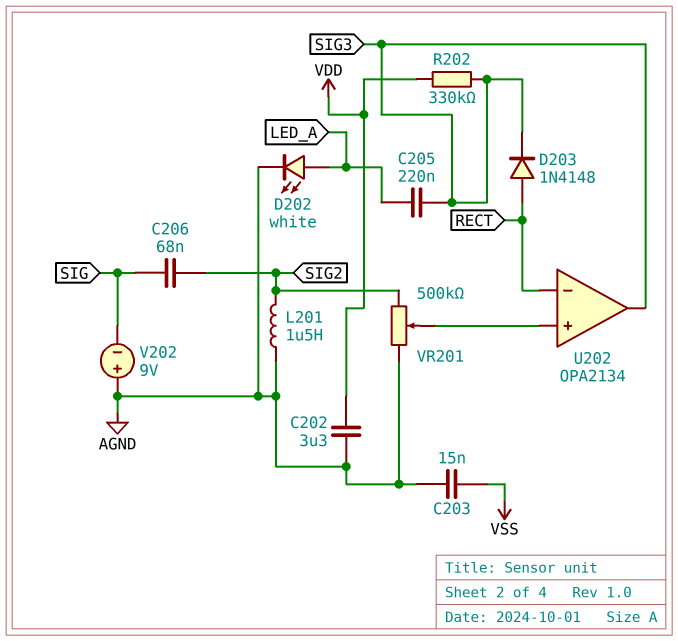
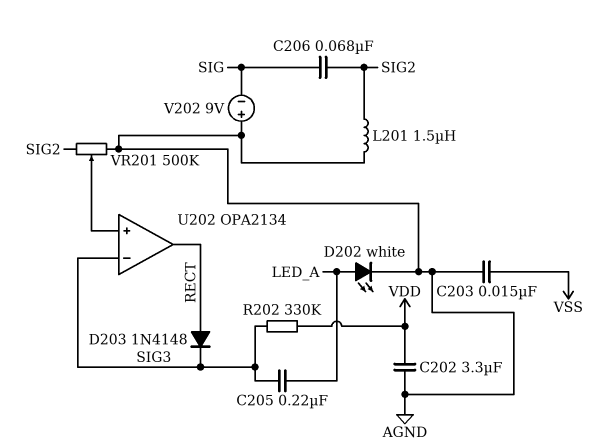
U202 pin in-: RECT -> SIG3
U202 pin out: SIG3 -> RECT

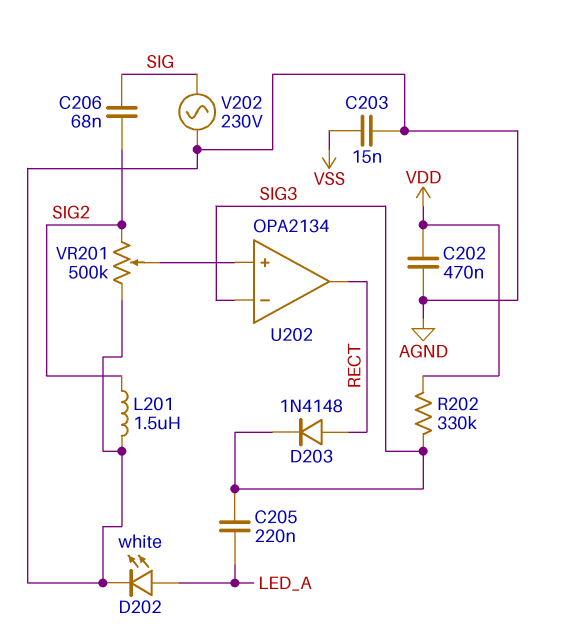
C202: 3.3uF (AGND, VDD) -> 470nF (AGND, VDD)
V202: 9V (plus AGND, minus SIG) -> AC 230V (AGND, SIG)

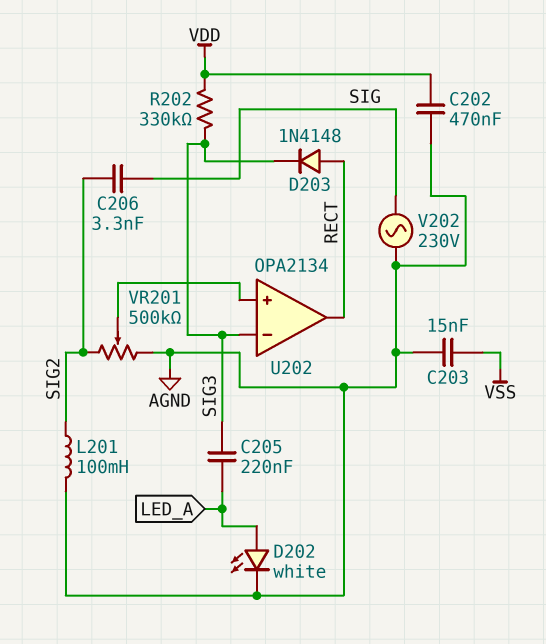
C206: 68nF (SIG, SIG2) -> 3.3nF (SIG, SIG2)
L201: 1.5uH (AGND, SIG2) -> 100mH (AGND, SIG2)

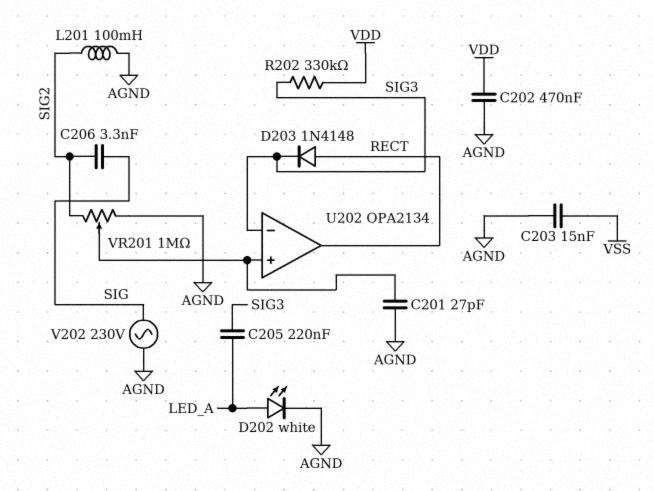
C201: none -> 27pF (AGND, U202/in+)
VR201: 500k (AGND, SIG2, wiper U202/in+) -> 1M (AGND, SIG2, wiper U202/in+)

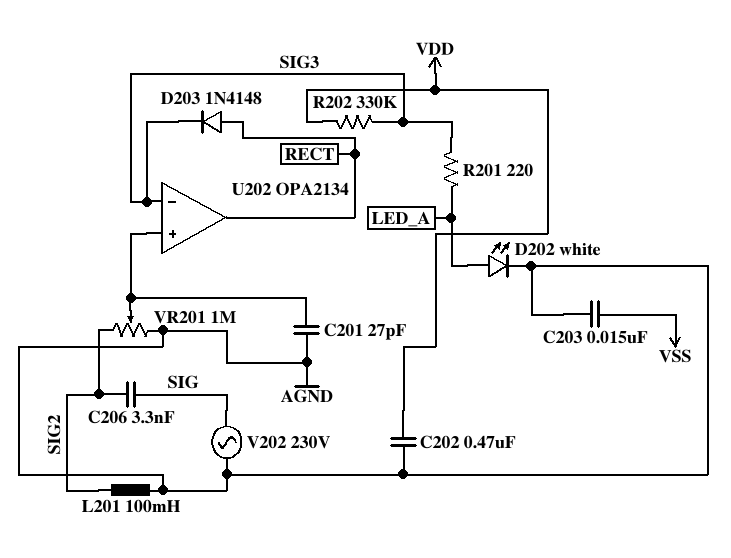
C205: 220nF (LED_A, SIG3) -> none
R201: none -> 220 (LED_A, SIG3)

